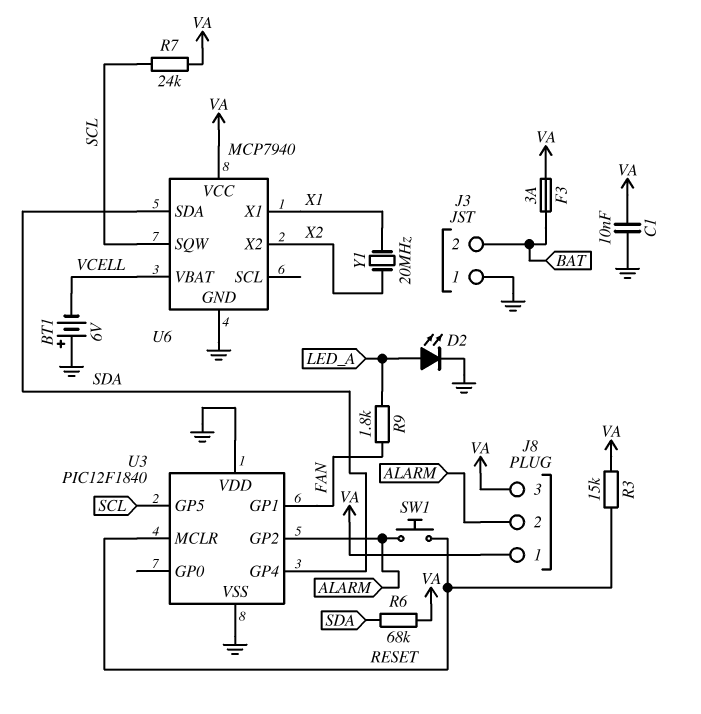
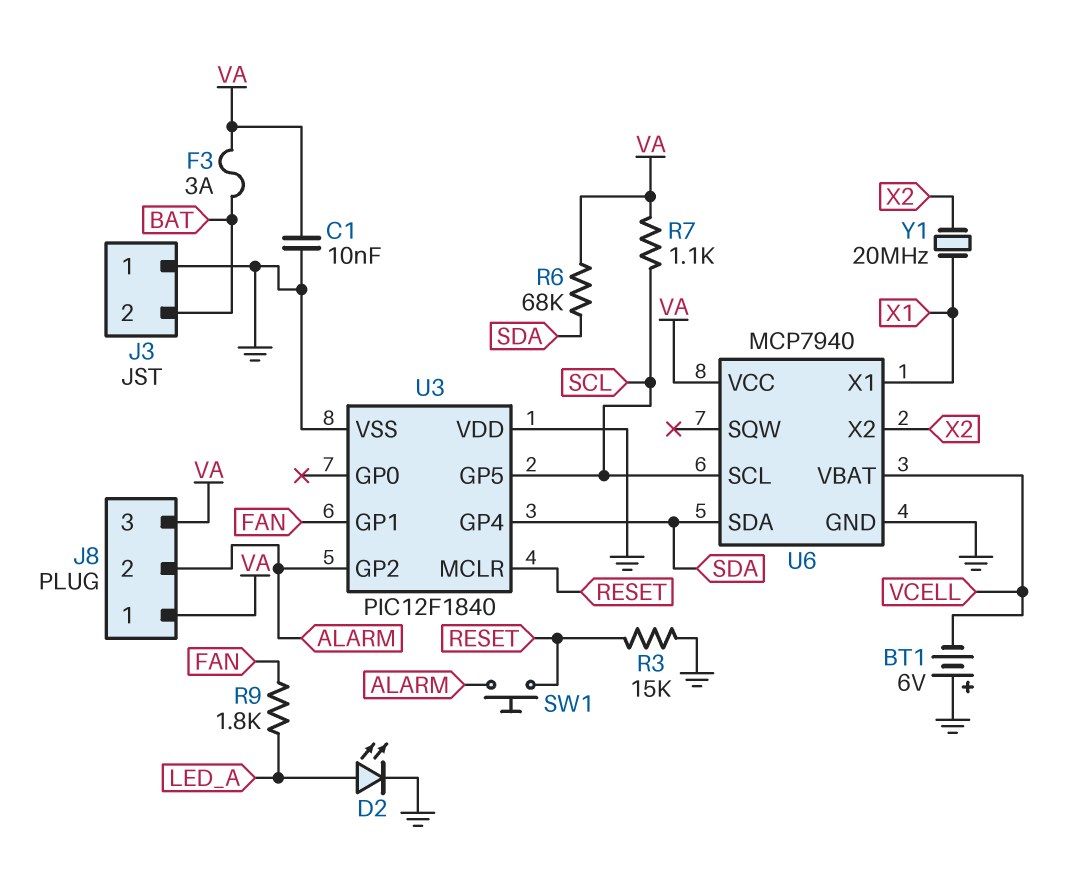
R3: 15k (RESET, VA) -> 15k (GND, RESET)
R7: 24k (SCL, VA) -> 1.1k (SCL, VA)
U6 pin SCL: none -> SCL
U6 pin SQW: SCL -> none

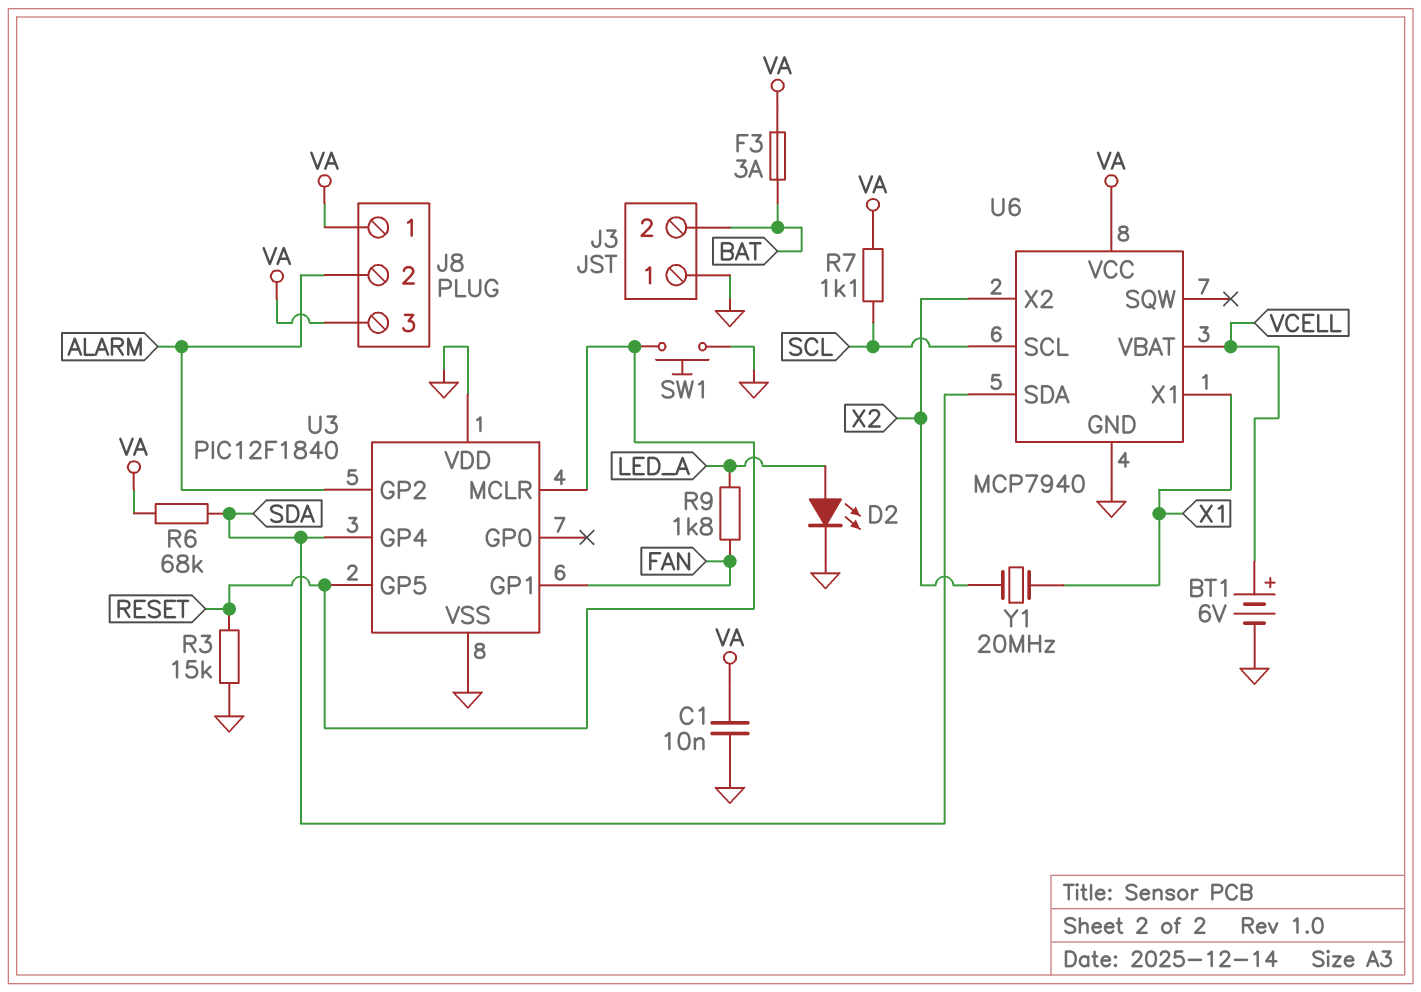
BT1: 6V (plus GND, minus VCELL) -> 6V (plus VCELL, minus GND)
SW1: button (ALARM, RESET) -> button (GND, RESET)
U3 pin GP5: SCL -> RESET

